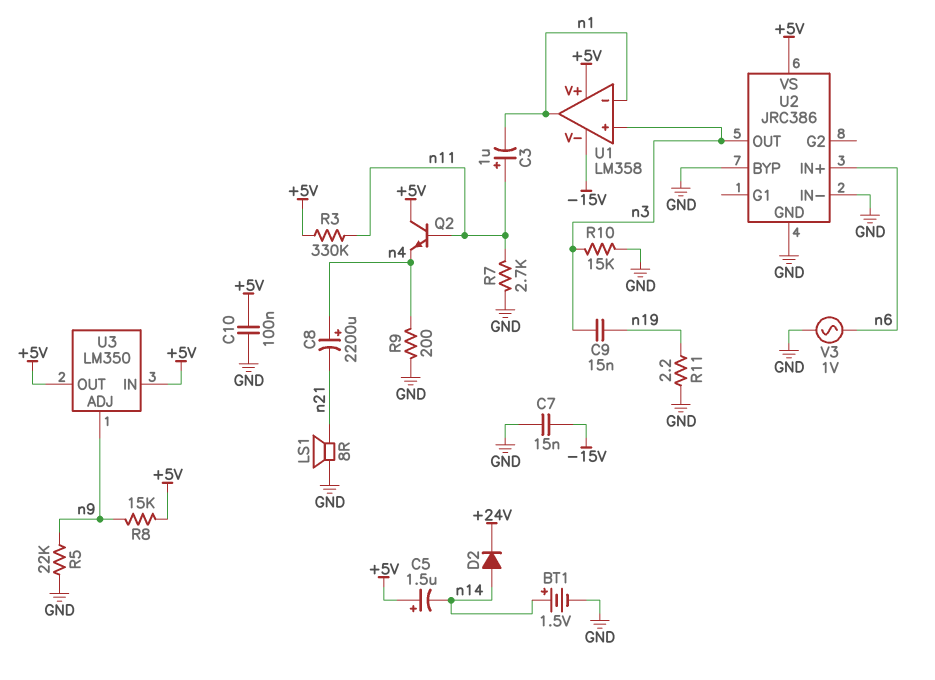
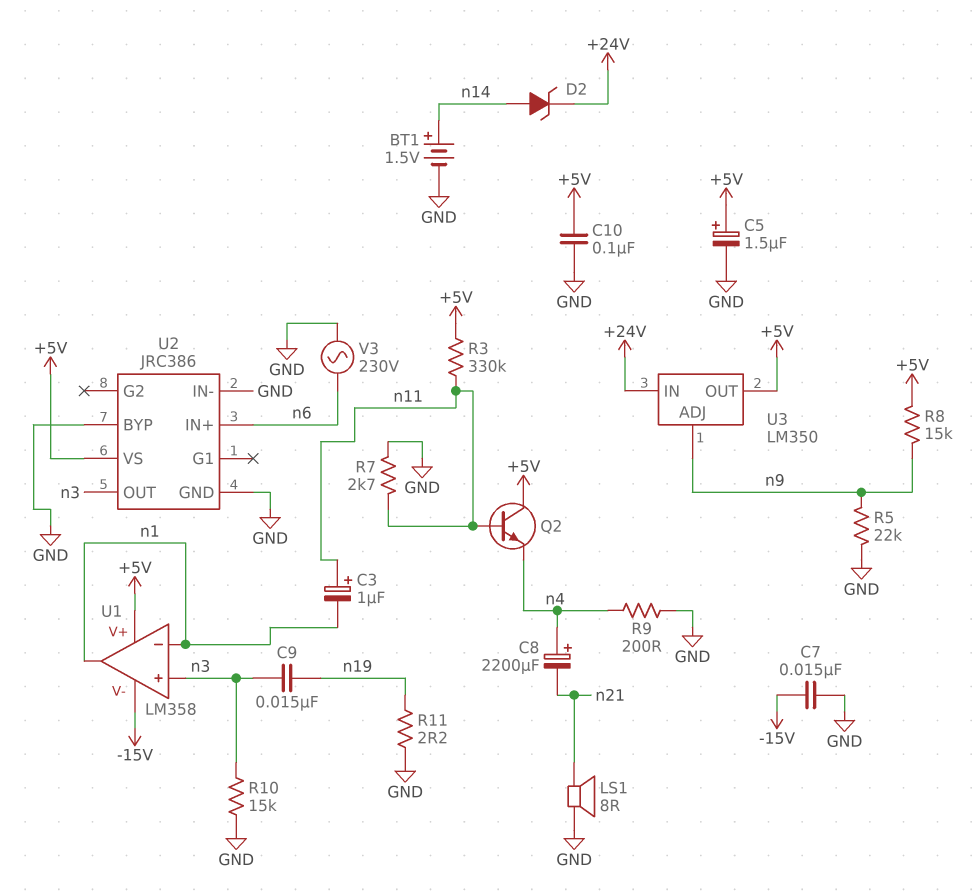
C5: 1.5uF (plus +5V, minus n14) -> 1.5uF (plus +5V, minus GND)
D2: diode (A n14, K +24V) -> zener (A n14, K +24V)
U3 pin IN: +5V -> +24V
V3: AC 1V (GND, n6) -> AC 230V (GND, n6)

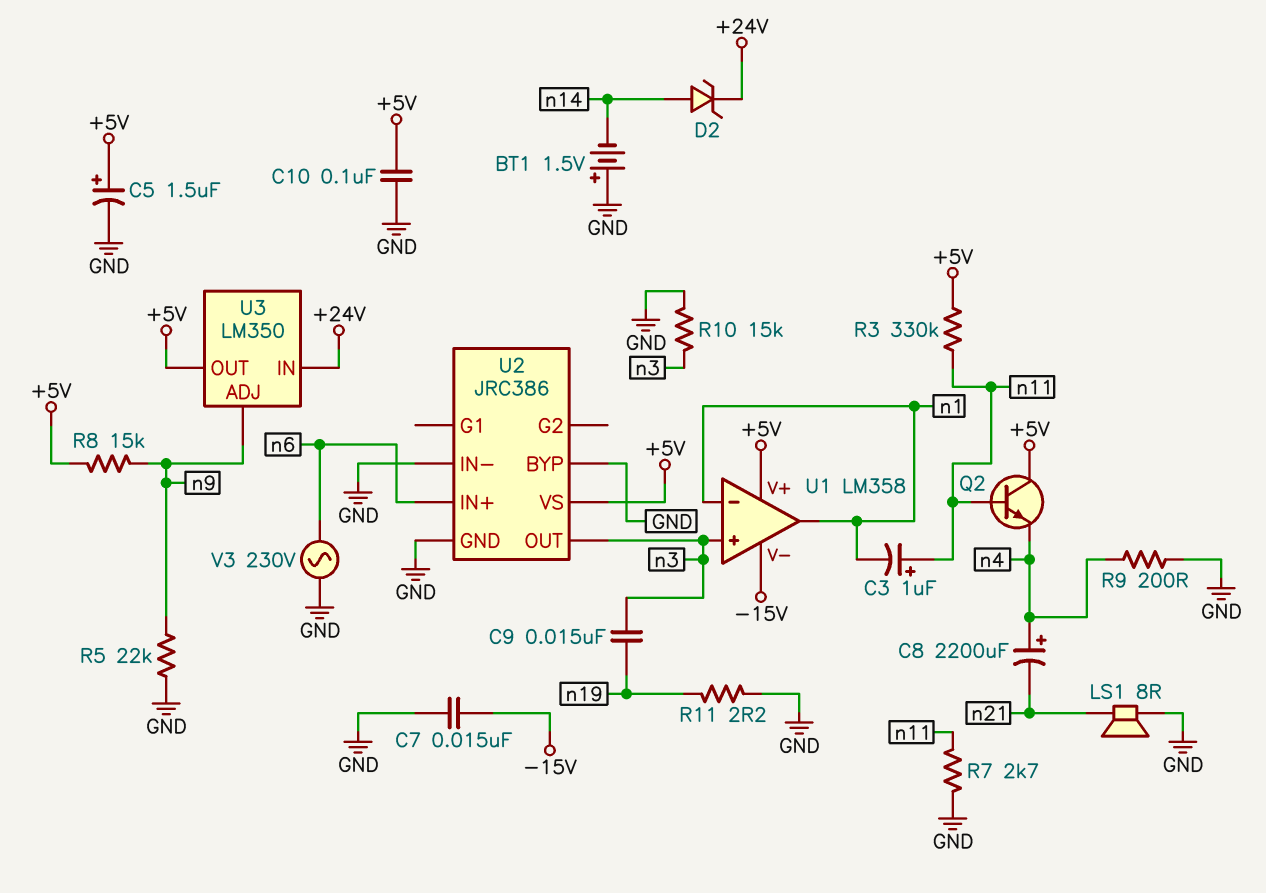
BT1: 1.5V (plus n14, minus GND) -> 1.5V (plus GND, minus n14)

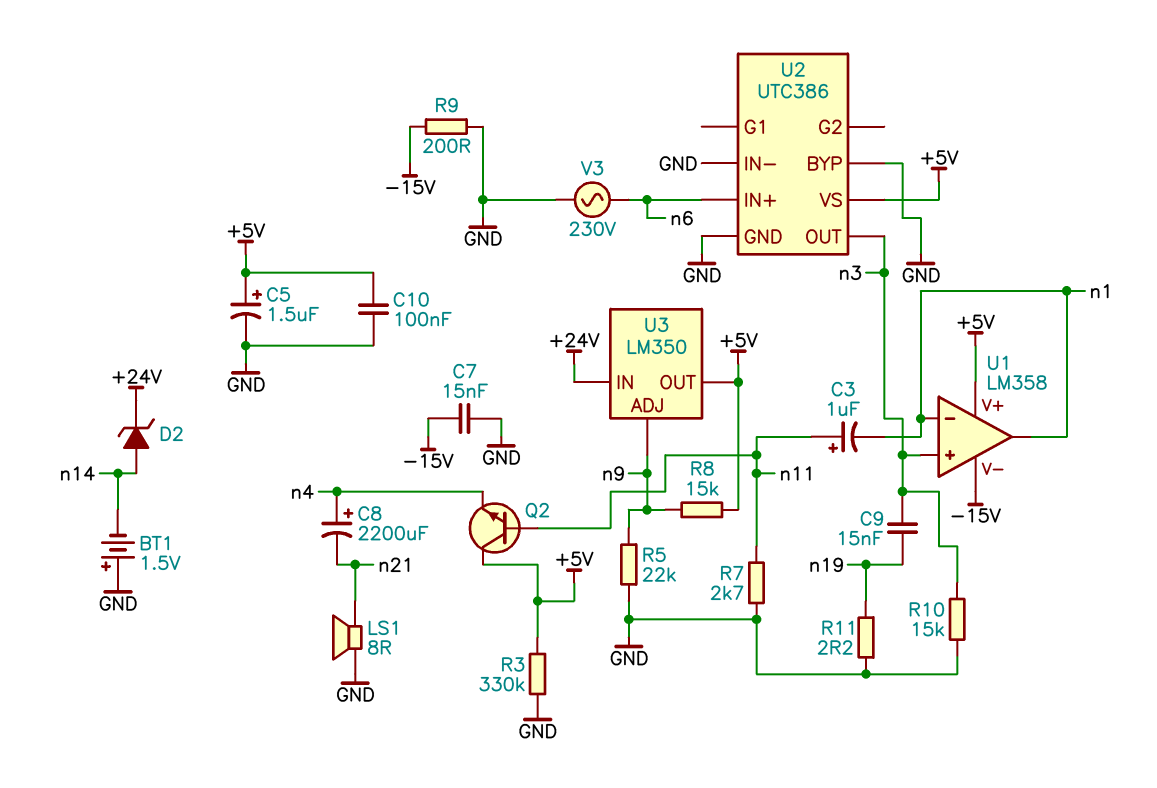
R3: 330k (+5V, n11) -> 330k (+5V, GND)
R9: 200 (GND, n4) -> 200 (-15V, GND)
U2: JRC386 -> UTC386

